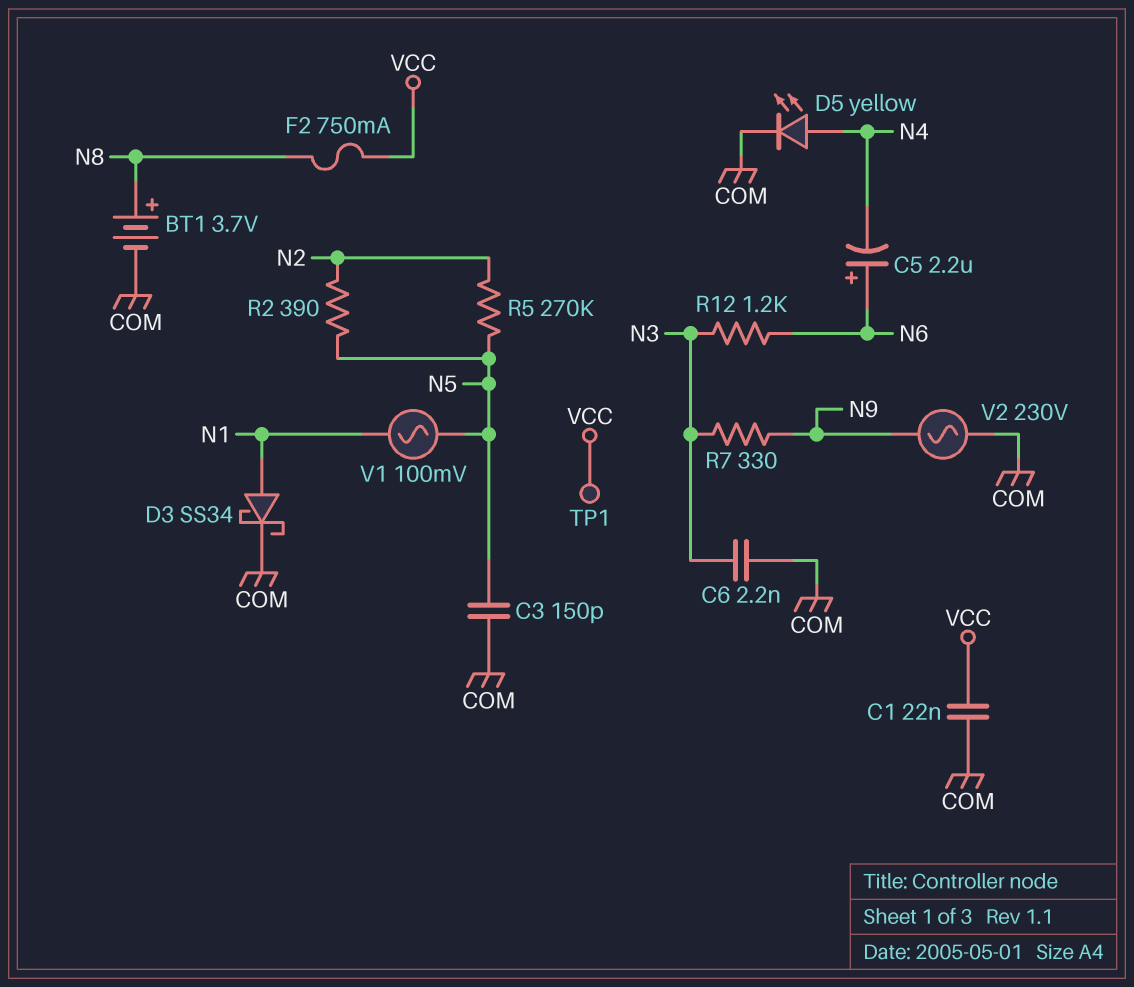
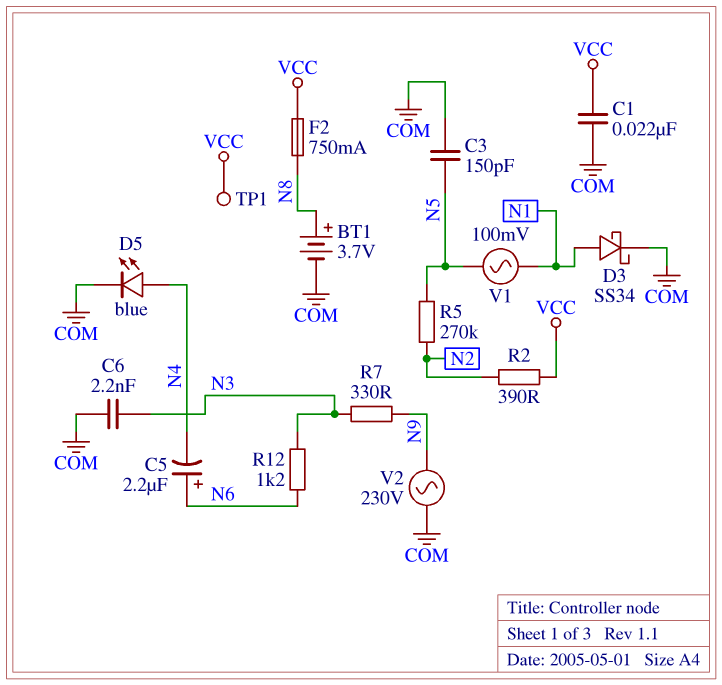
D5: LED yellow (A N4, K COM) -> LED blue (A N4, K COM)
R2: 390 (N2, N5) -> 390 (N2, VCC)

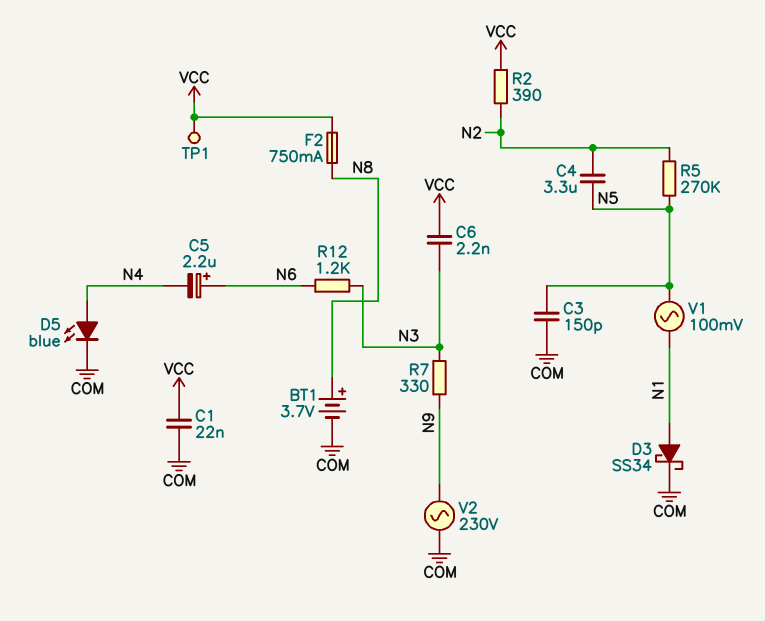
C4: none -> 3.3uF (N2, N5)
C6: 2.2nF (COM, N3) -> 2.2nF (N3, VCC)

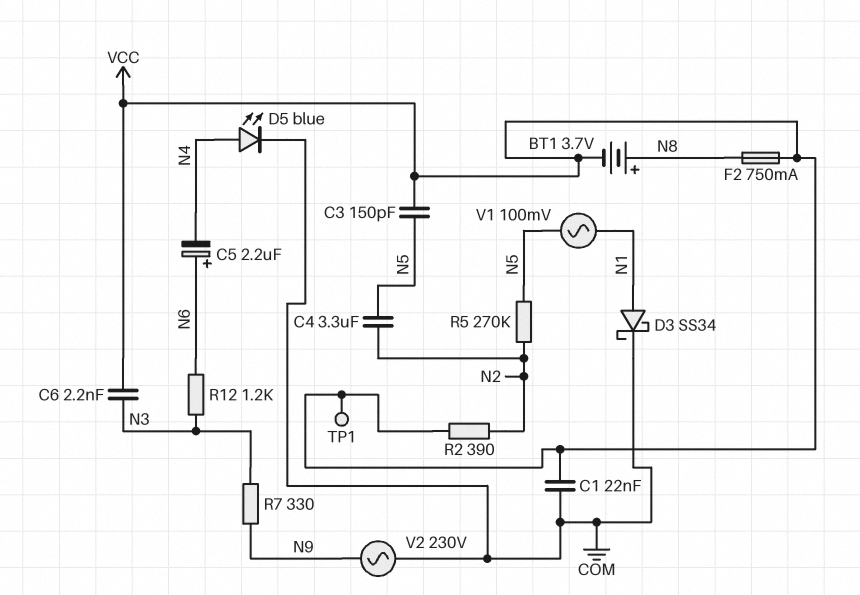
BT1: 3.7V (plus N8, minus COM) -> 3.7V (plus N8, minus VCC)
C3: 150pF (COM, N5) -> 150pF (N5, VCC)

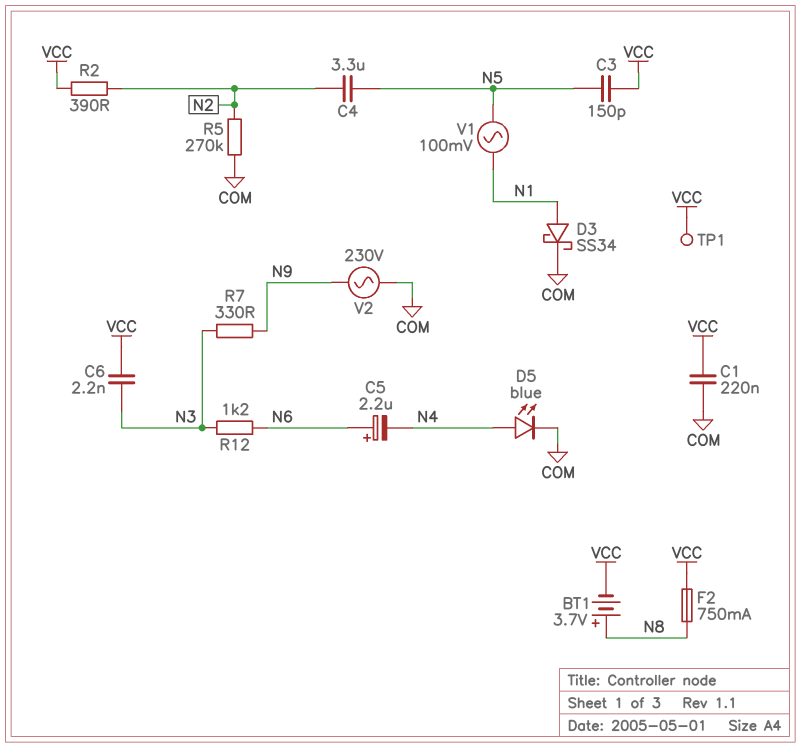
C1: 22nF (COM, VCC) -> 220nF (COM, VCC)
R5: 270k (N2, N5) -> 270k (COM, N2)

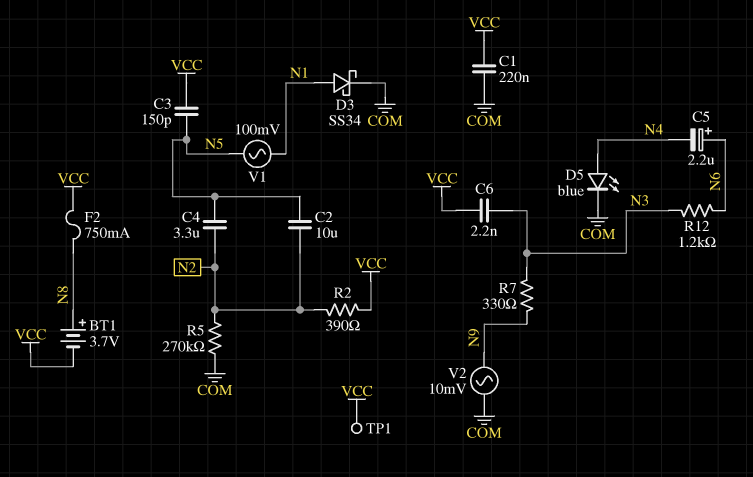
C2: none -> 10uF (N2, N5)
V2: AC 230V (COM, N9) -> AC 10mV (COM, N9)

